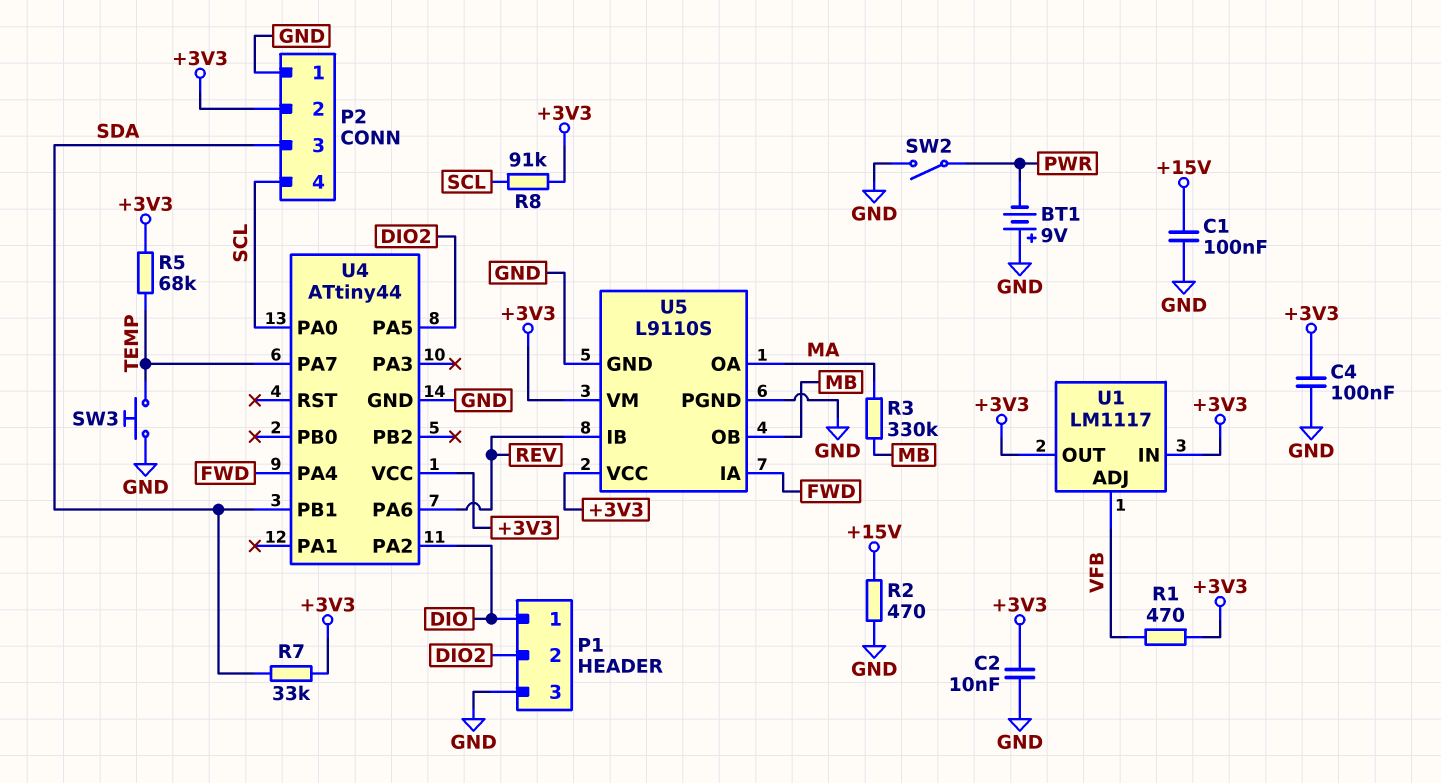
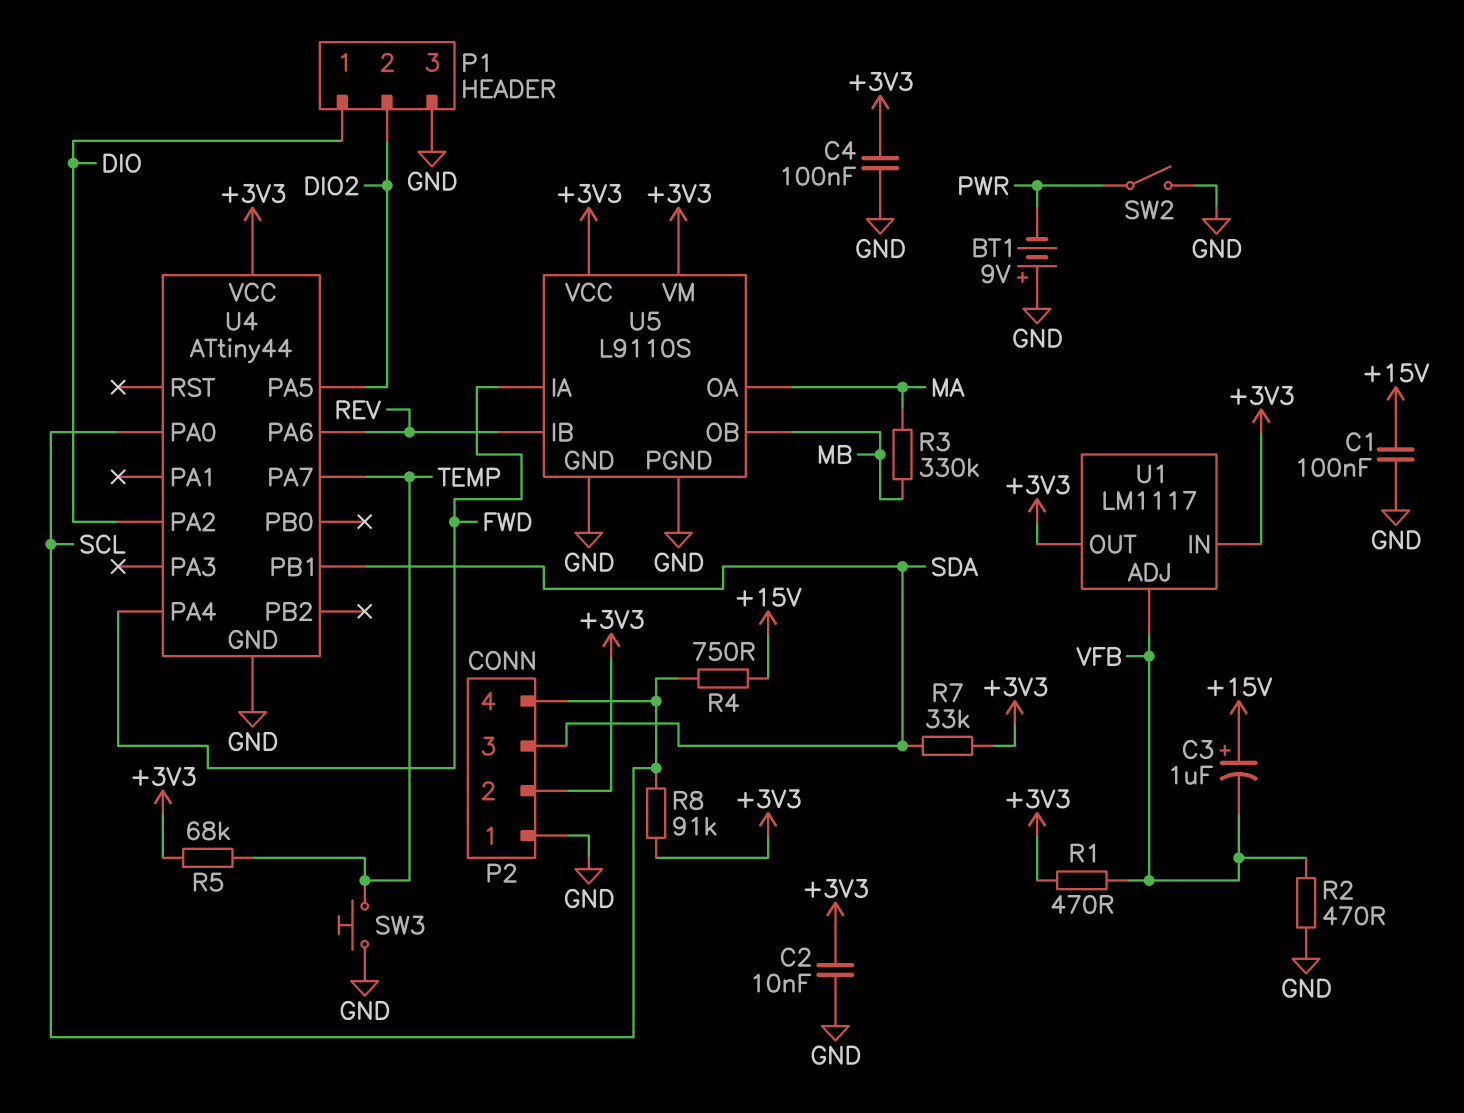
C3: none -> 1uF (plus +15V, minus VFB)
R2: 470 (+15V, GND) -> 470 (GND, VFB)
R4: none -> 750 (+15V, SCL)

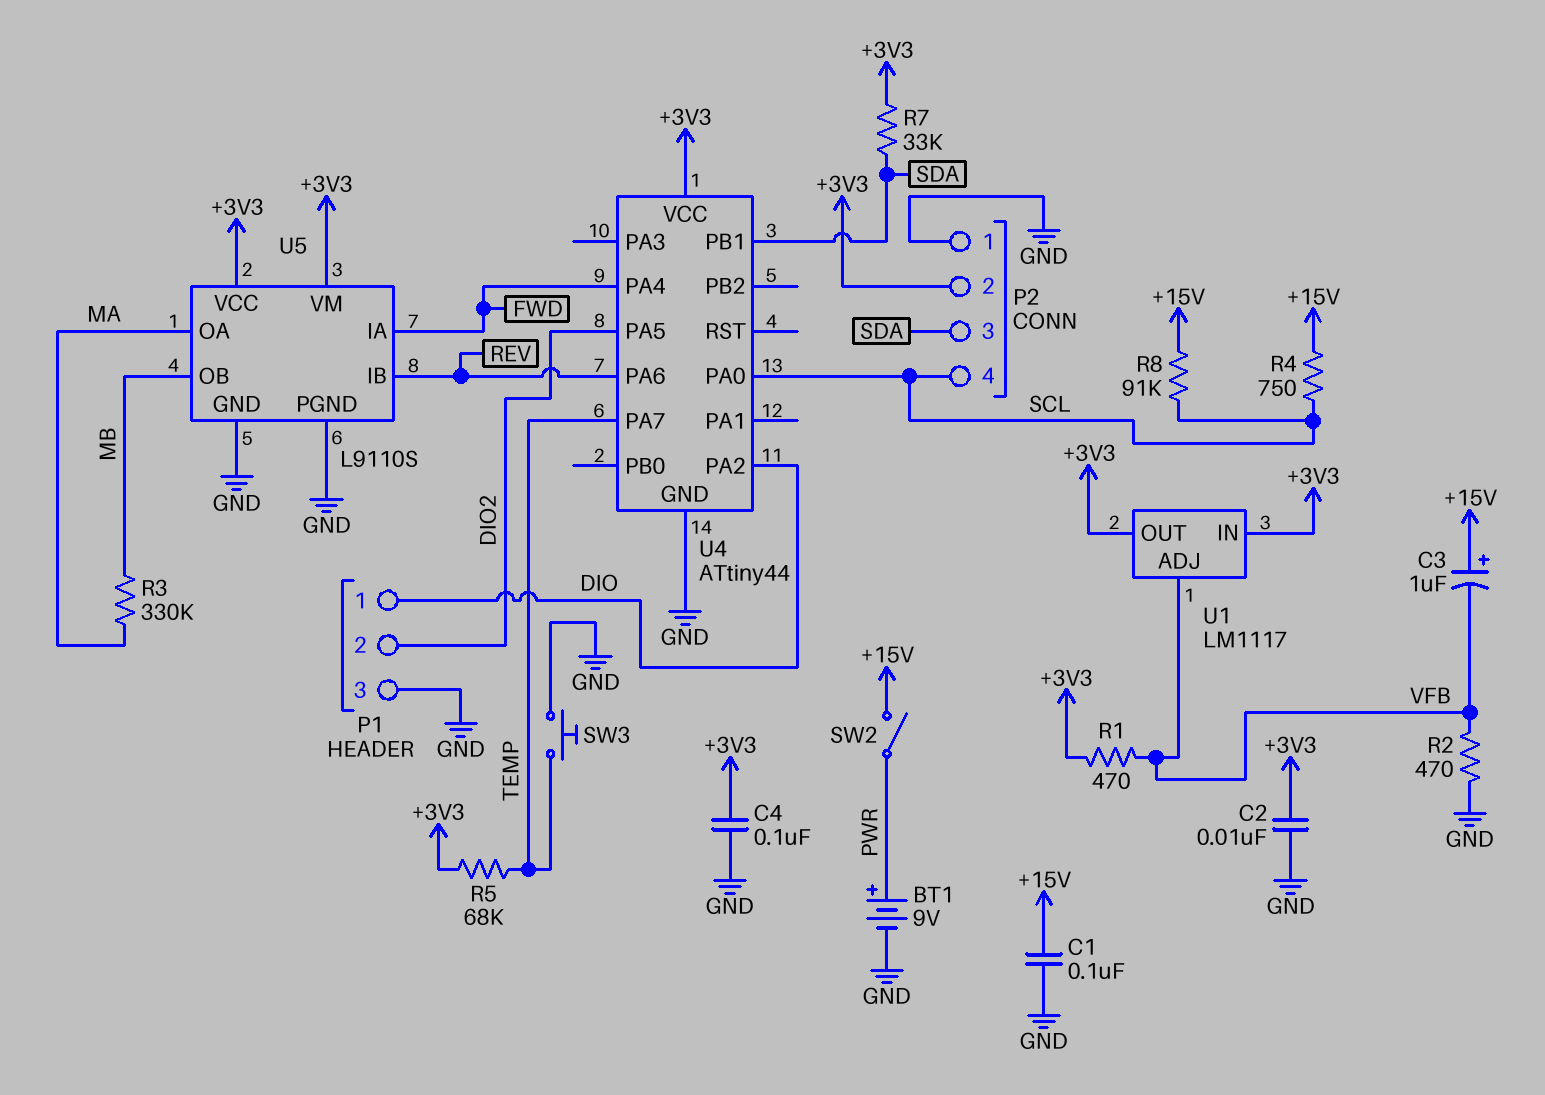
BT1: 9V (plus GND, minus PWR) -> 9V (plus PWR, minus GND)
R8: 91k (+3V3, SCL) -> 91k (+15V, SCL)
SW2: switch (GND, PWR) -> switch (+15V, PWR)

